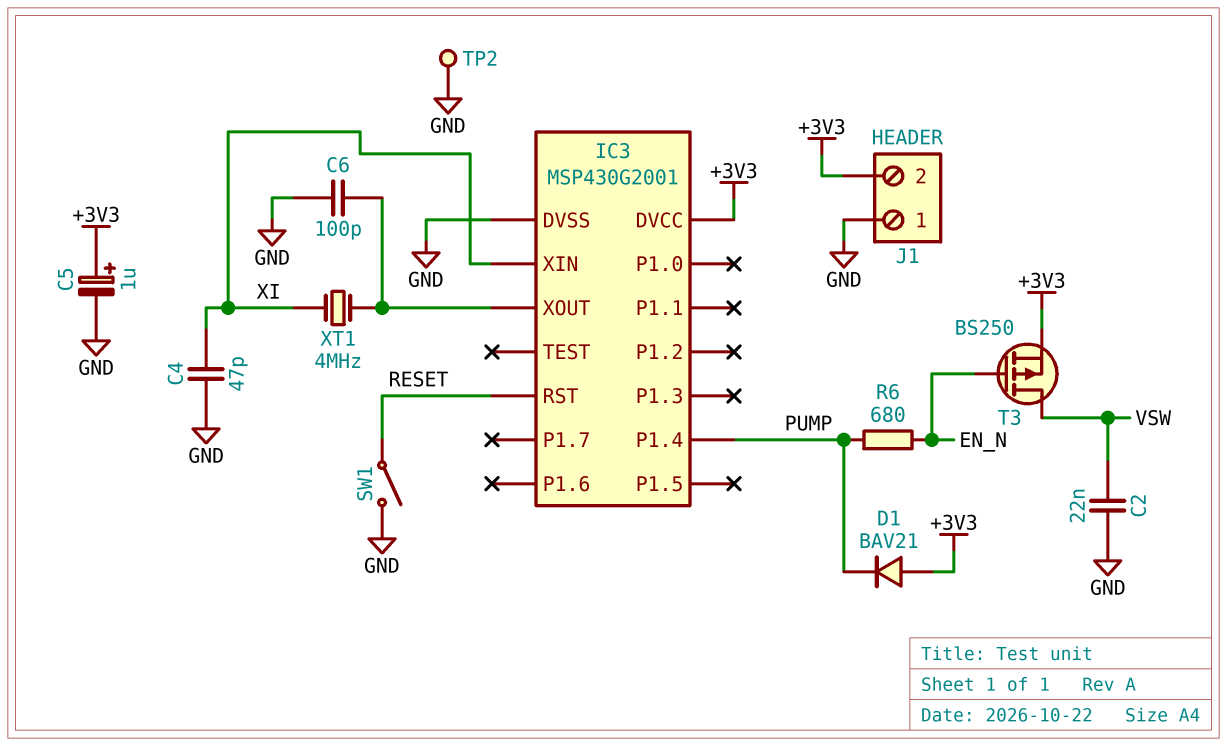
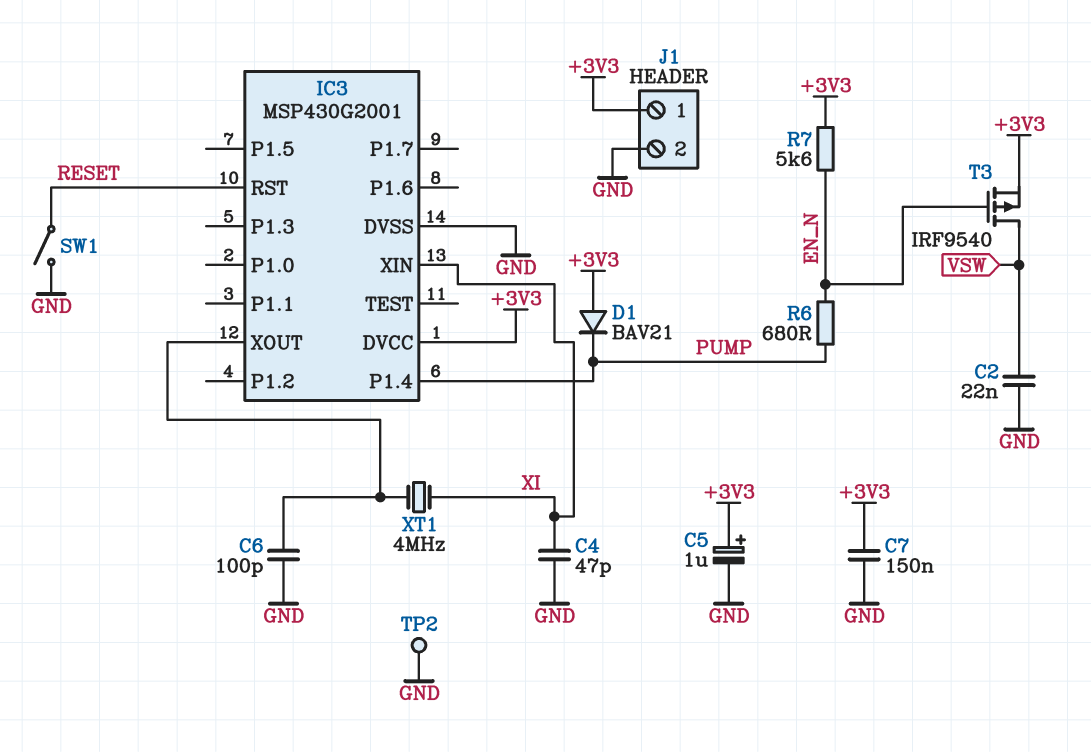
C7: none -> 150nF (+3V3, GND)
J1 pin 1: GND -> +3V3
J1 pin 2: +3V3 -> GND
R7: none -> 5.6k (+3V3, EN_N)
T3: PMOS BS250 (G EN_N, D VSW, S +3V3) -> PMOS IRF9540 (G EN_N, D VSW, S +3V3)

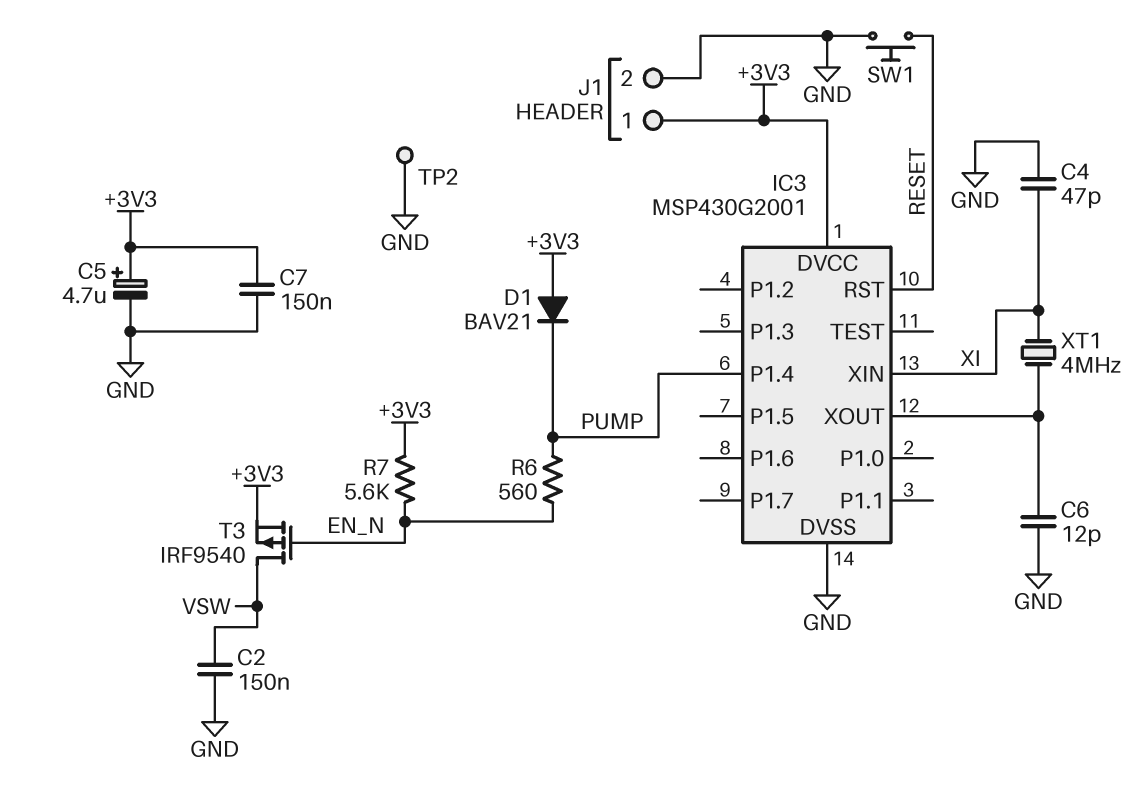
C2: 22nF (GND, VSW) -> 150nF (GND, VSW)
C5: 1uF (plus +3V3, minus GND) -> 4.7uF (plus +3V3, minus GND)
C6: 100pF (GND, IC3/XOUT) -> 12pF (GND, IC3/XOUT)
R6: 680 (EN_N, PUMP) -> 560 (EN_N, PUMP)
SW1: switch (GND, RESET) -> button (GND, RESET)

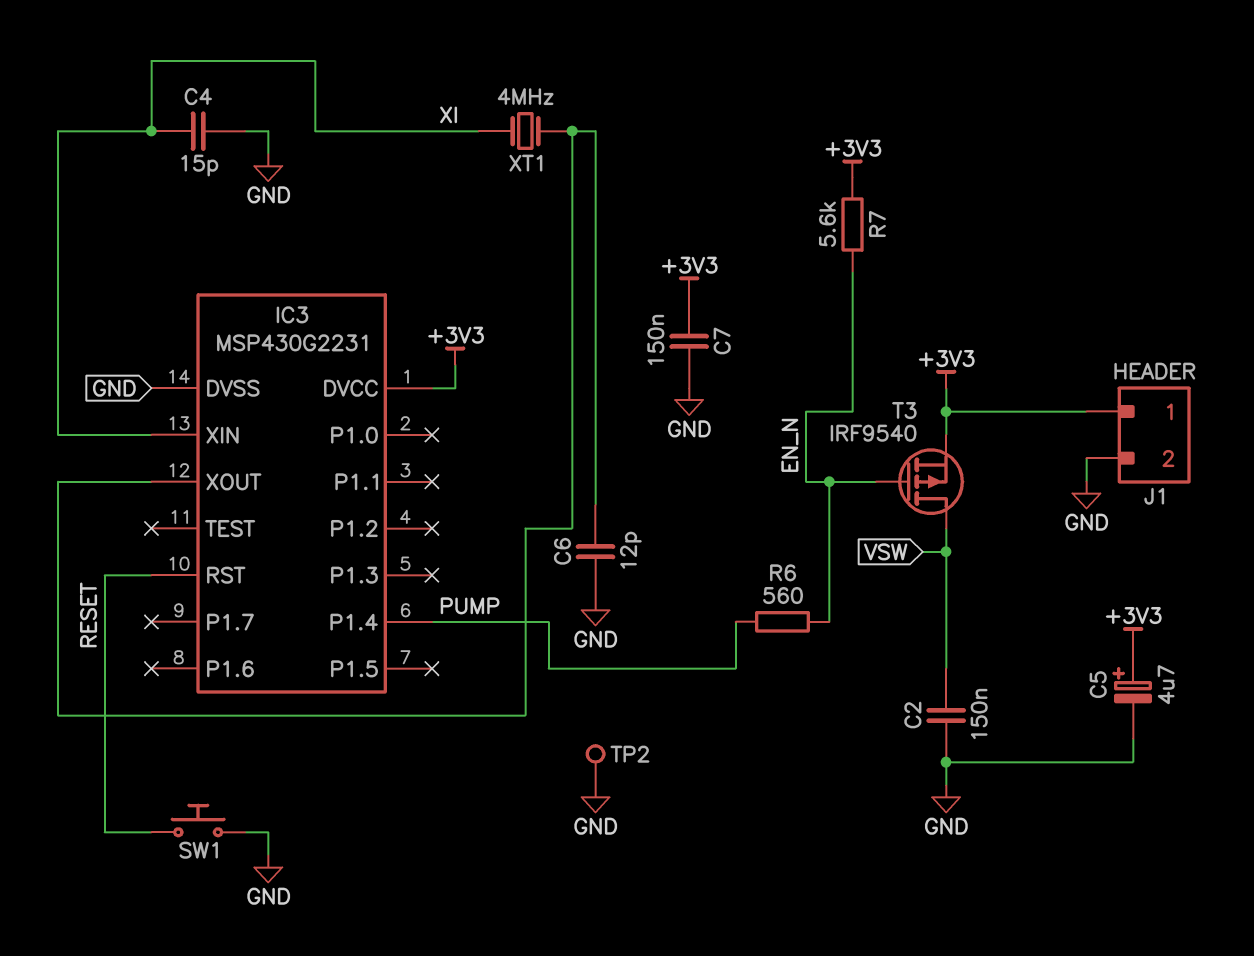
C4: 47pF (GND, XI) -> 15pF (GND, XI)
D1: diode BAV21 (A +3V3, K PUMP) -> none
IC3: MSP430G2001 -> MSP430G2231

